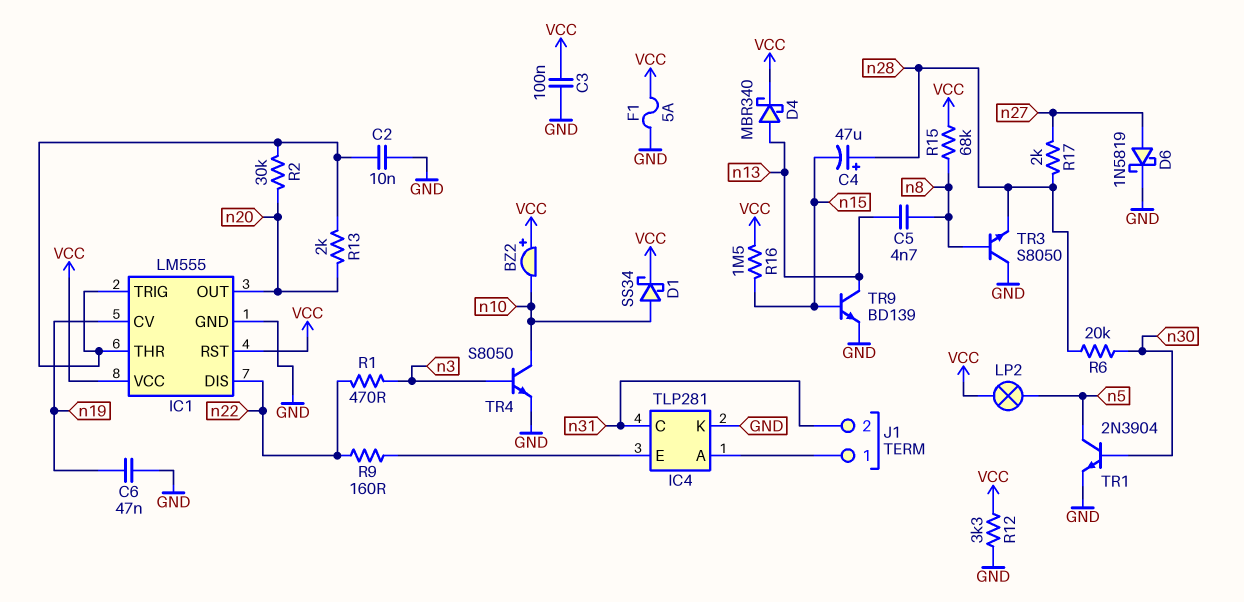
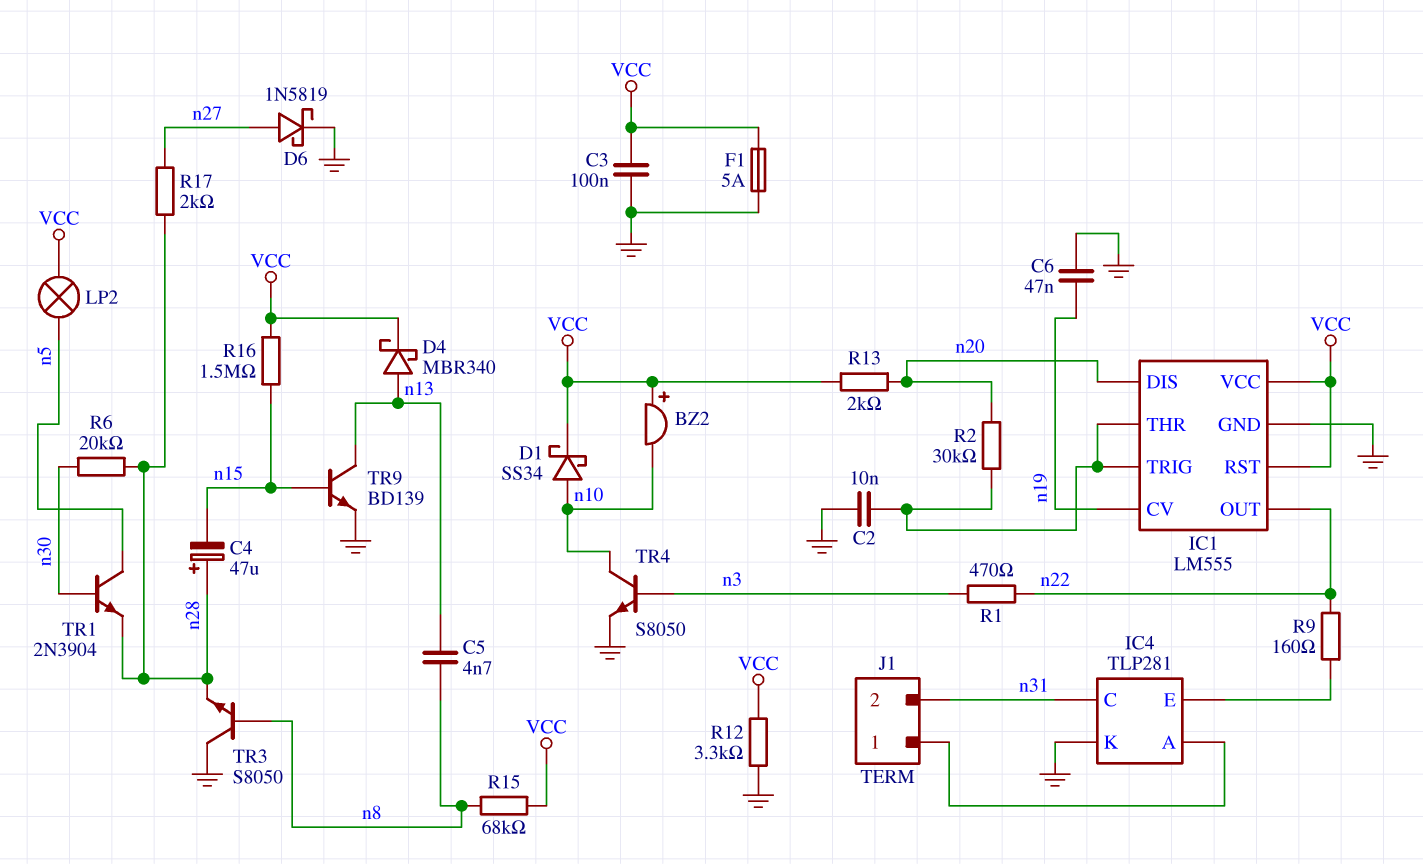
IC1 pin DIS: n22 -> n20
IC1 pin OUT: n20 -> n22
R13: 2k (IC1/THR, n20) -> 2k (VCC, n20)
TR1: NPN 2N3904 (B n30, C n5, E GND) -> NPN 2N3904 (B n30, C n5, E n28)

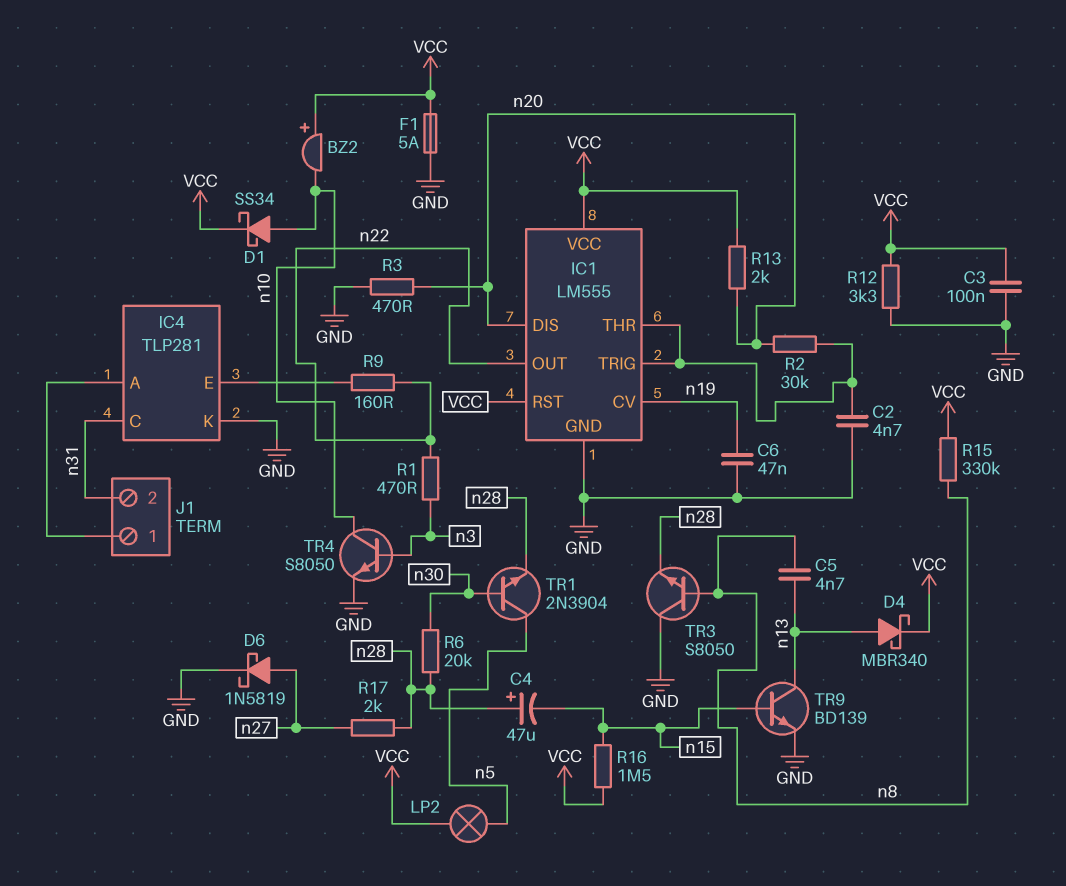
C2: 10nF (GND, IC1/THR) -> 4.7nF (GND, IC1/THR)
R3: none -> 470 (GND, n20)
R15: 68k (VCC, n8) -> 330k (VCC, n8)

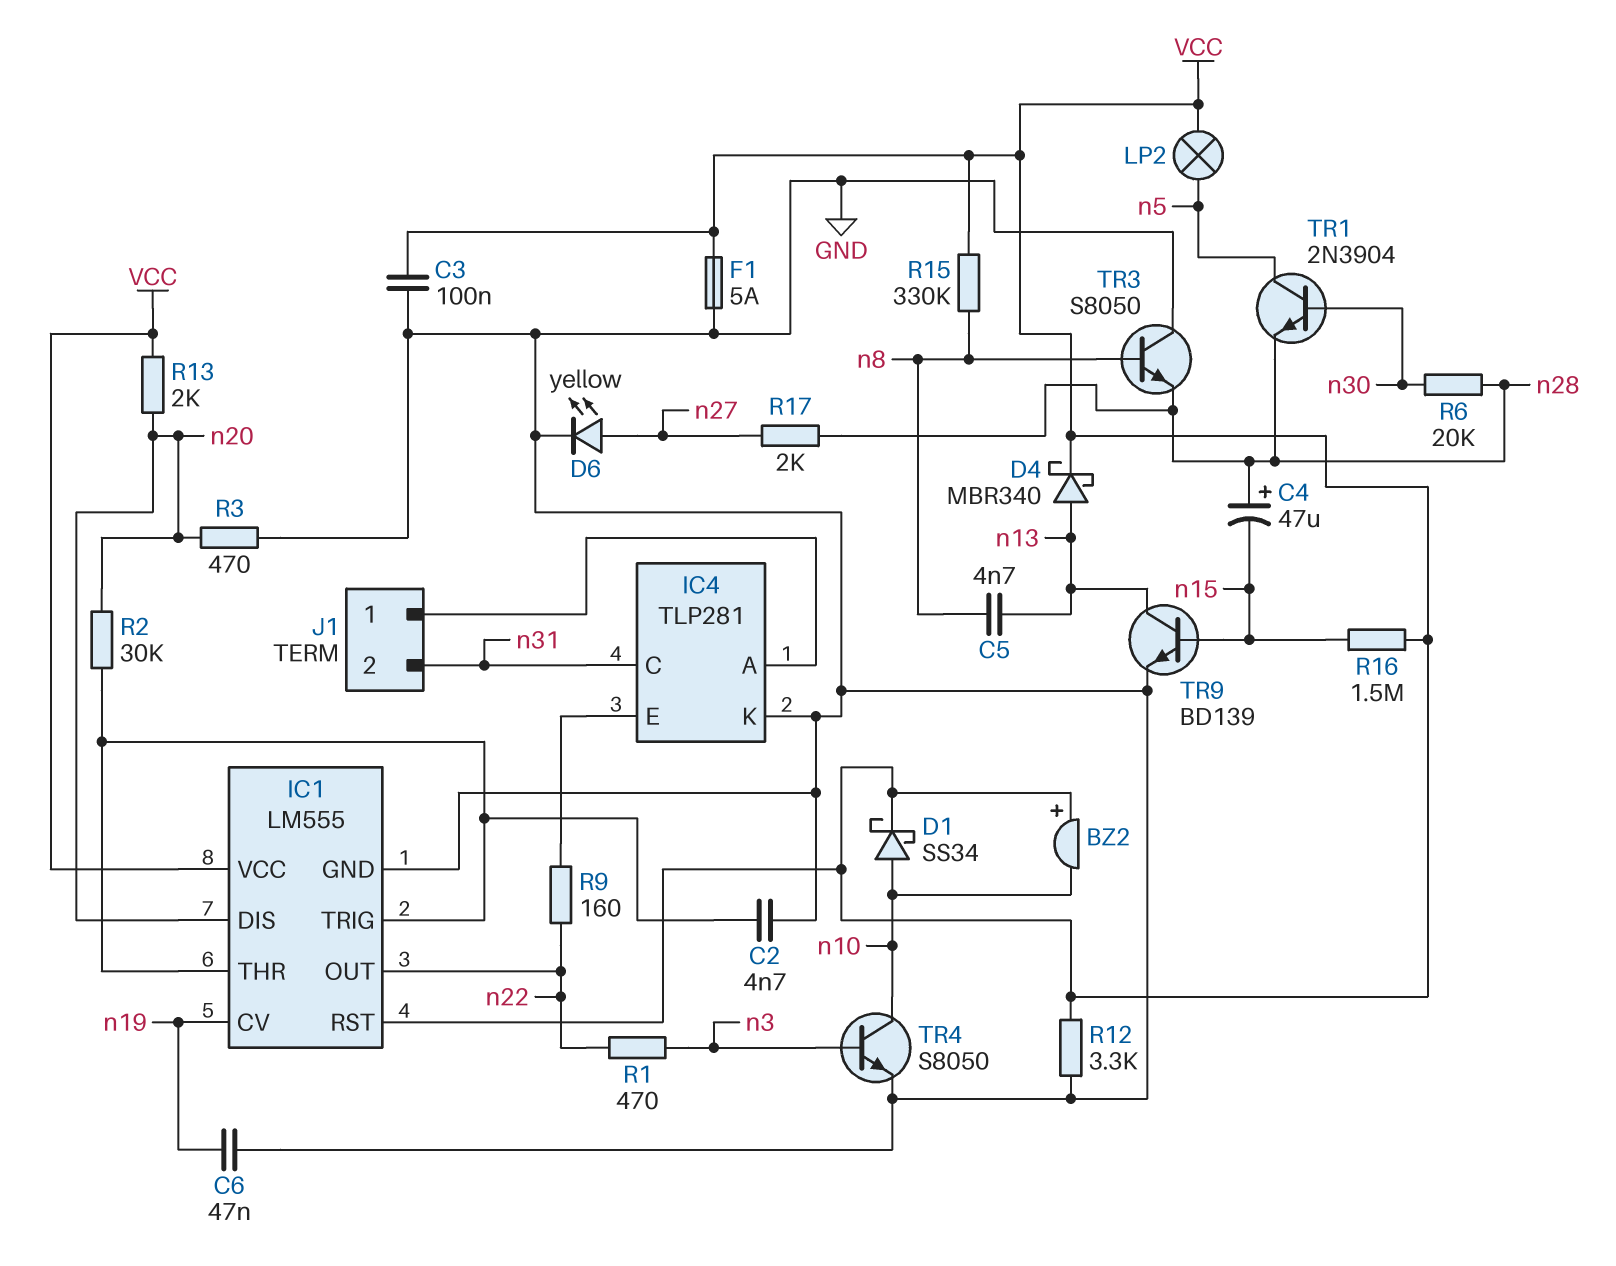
D6: schottky 1N5819 (A n27, K GND) -> LED yellow (A n27, K GND)

